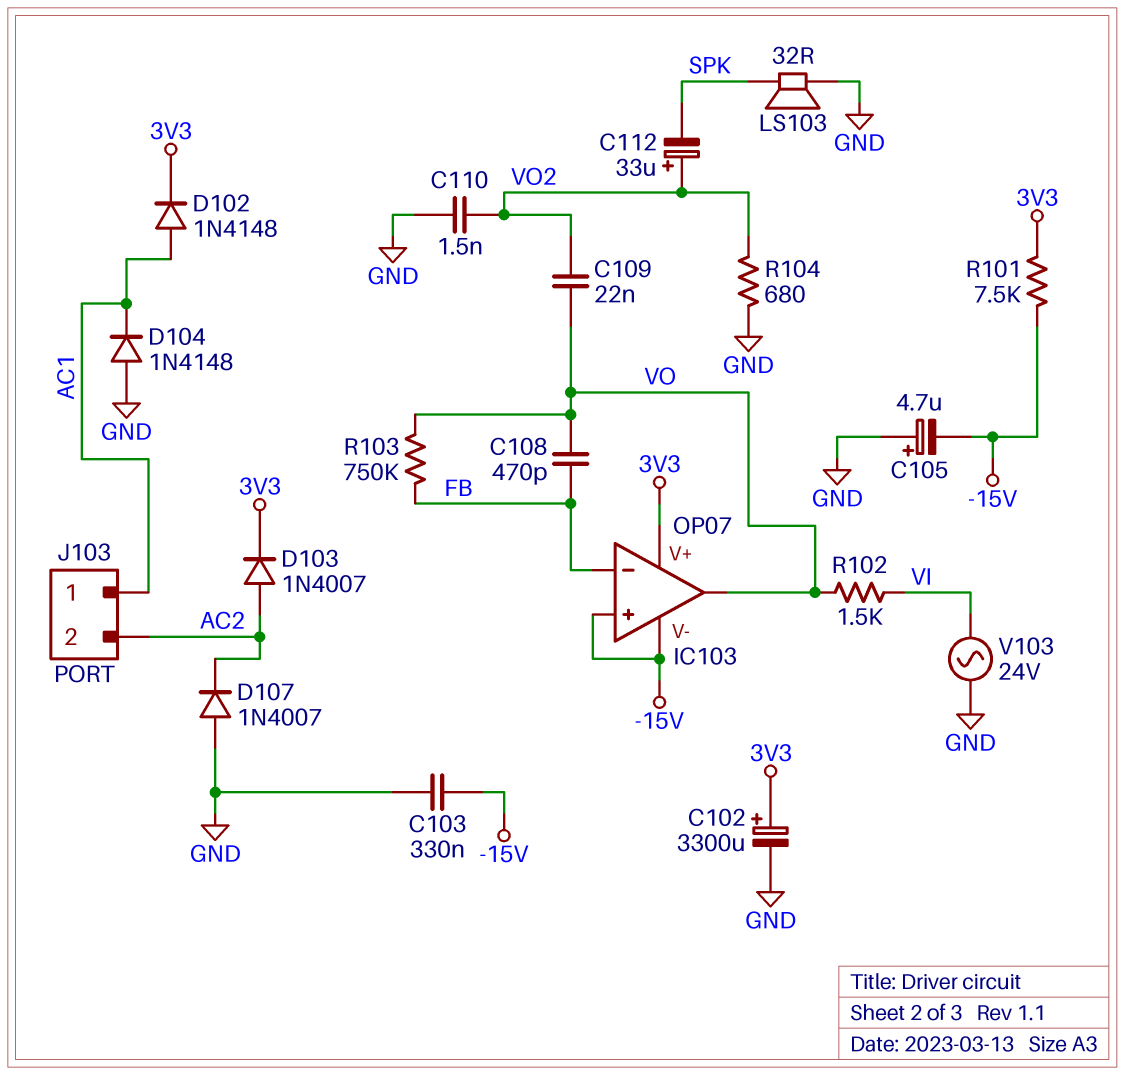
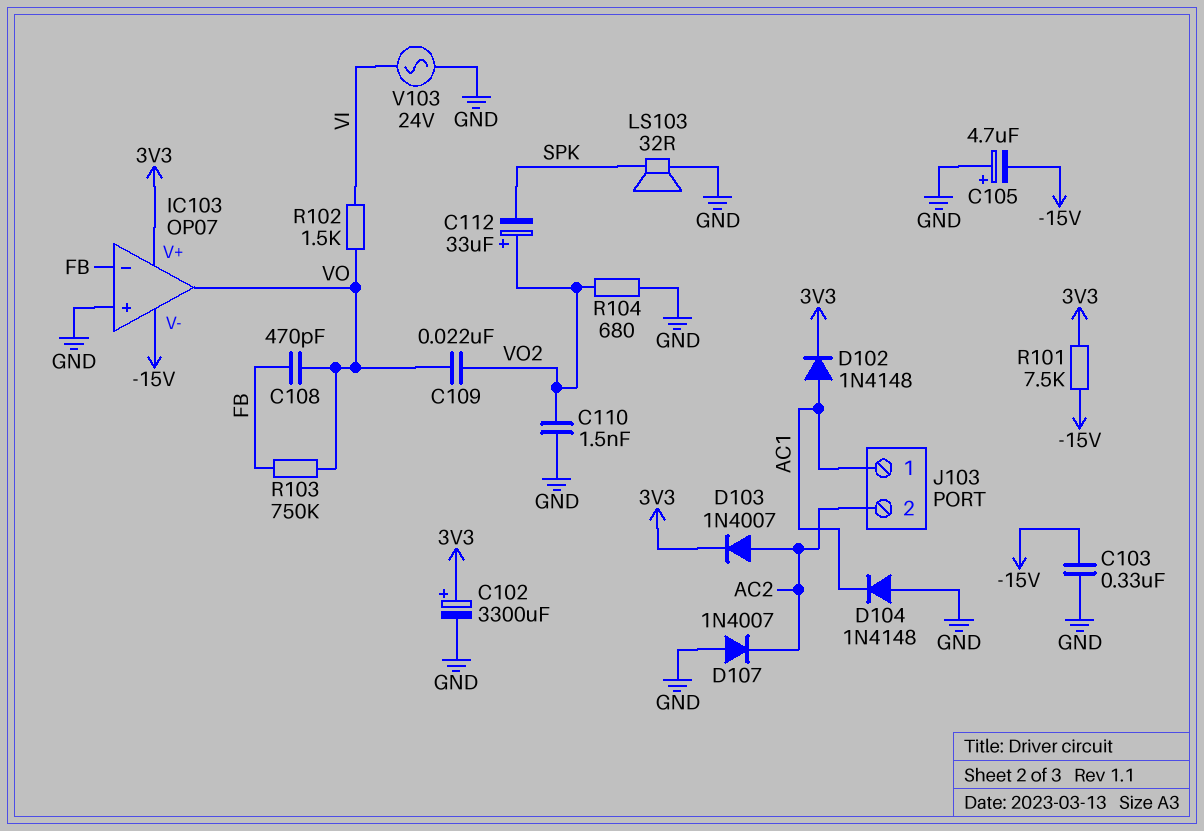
IC103 pin in+: -15V -> GND

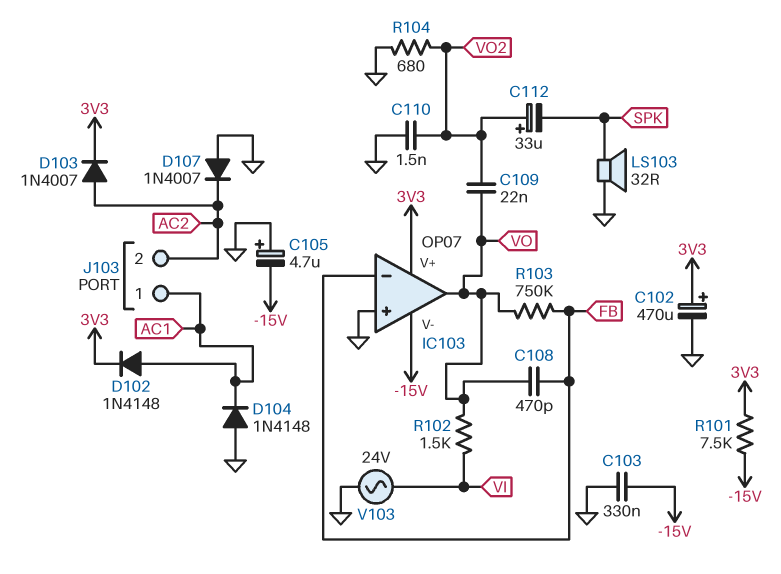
C102: 3300uF (plus 3V3, minus GND) -> 470uF (plus 3V3, minus GND)

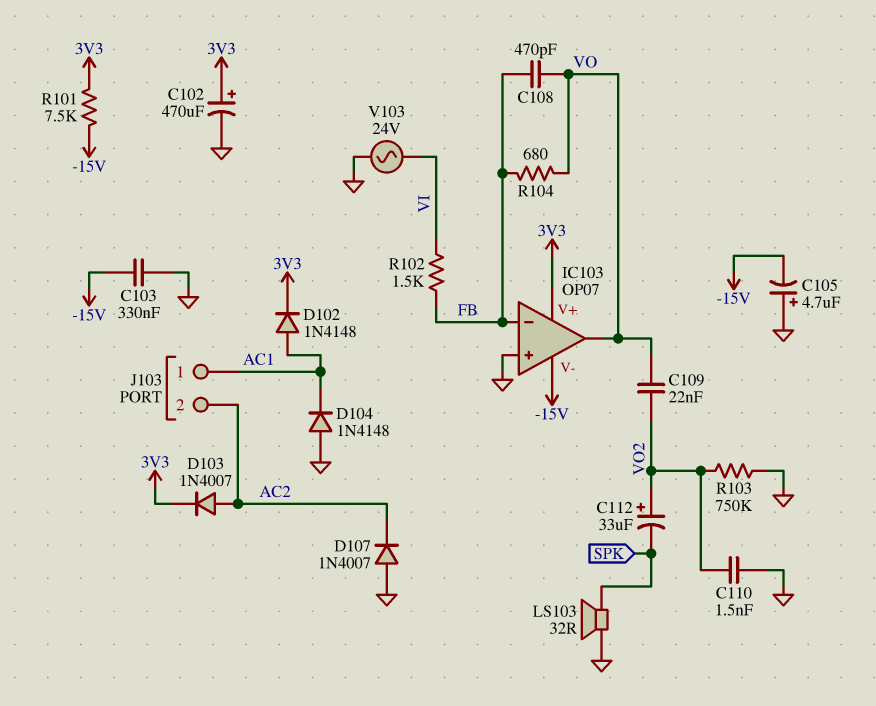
R102: 1.5k (VI, VO) -> 1.5k (FB, VI)
R103: 750k (FB, VO) -> 750k (GND, VO2)
R104: 680 (GND, VO2) -> 680 (FB, VO)

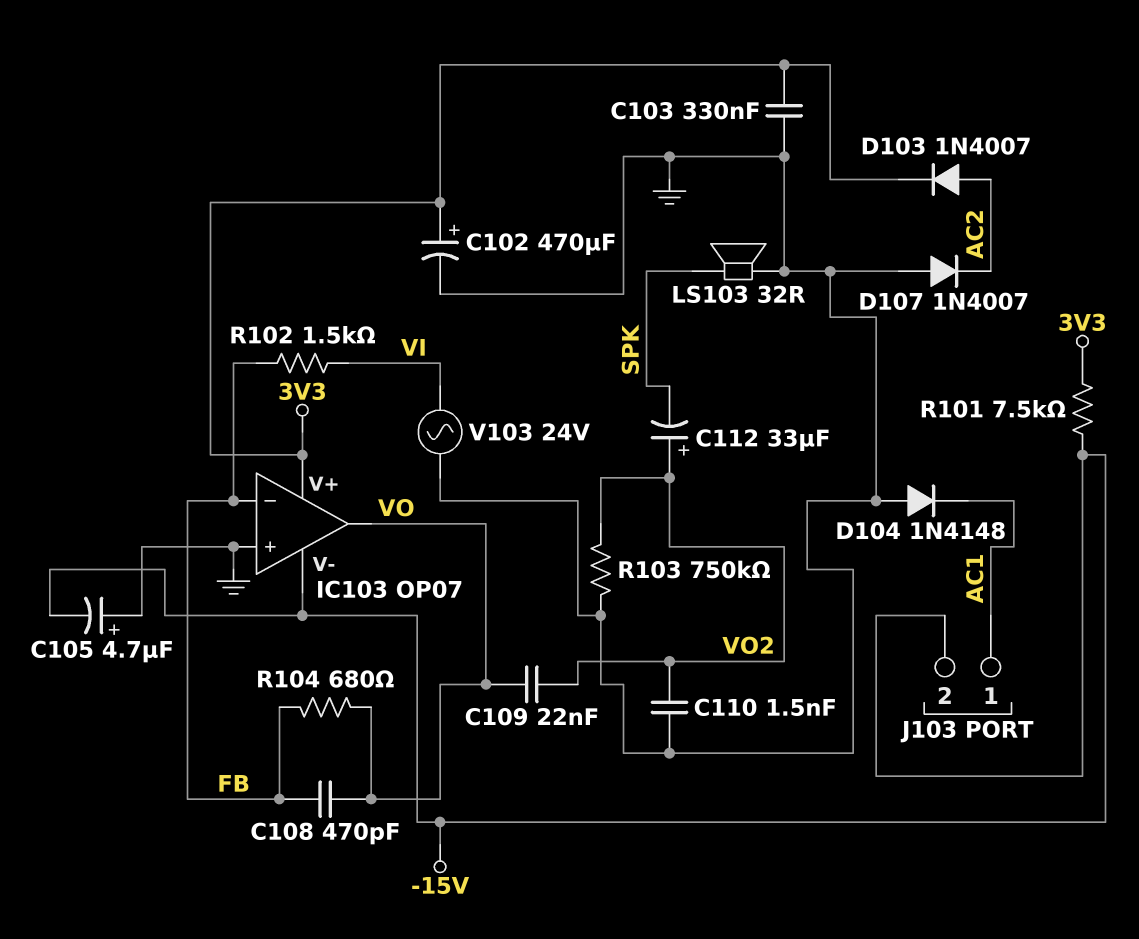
C103: 330nF (-15V, GND) -> 330nF (3V3, GND)
D102: diode 1N4148 (A AC1, K 3V3) -> none
J103 pin 2: AC2 -> -15V

